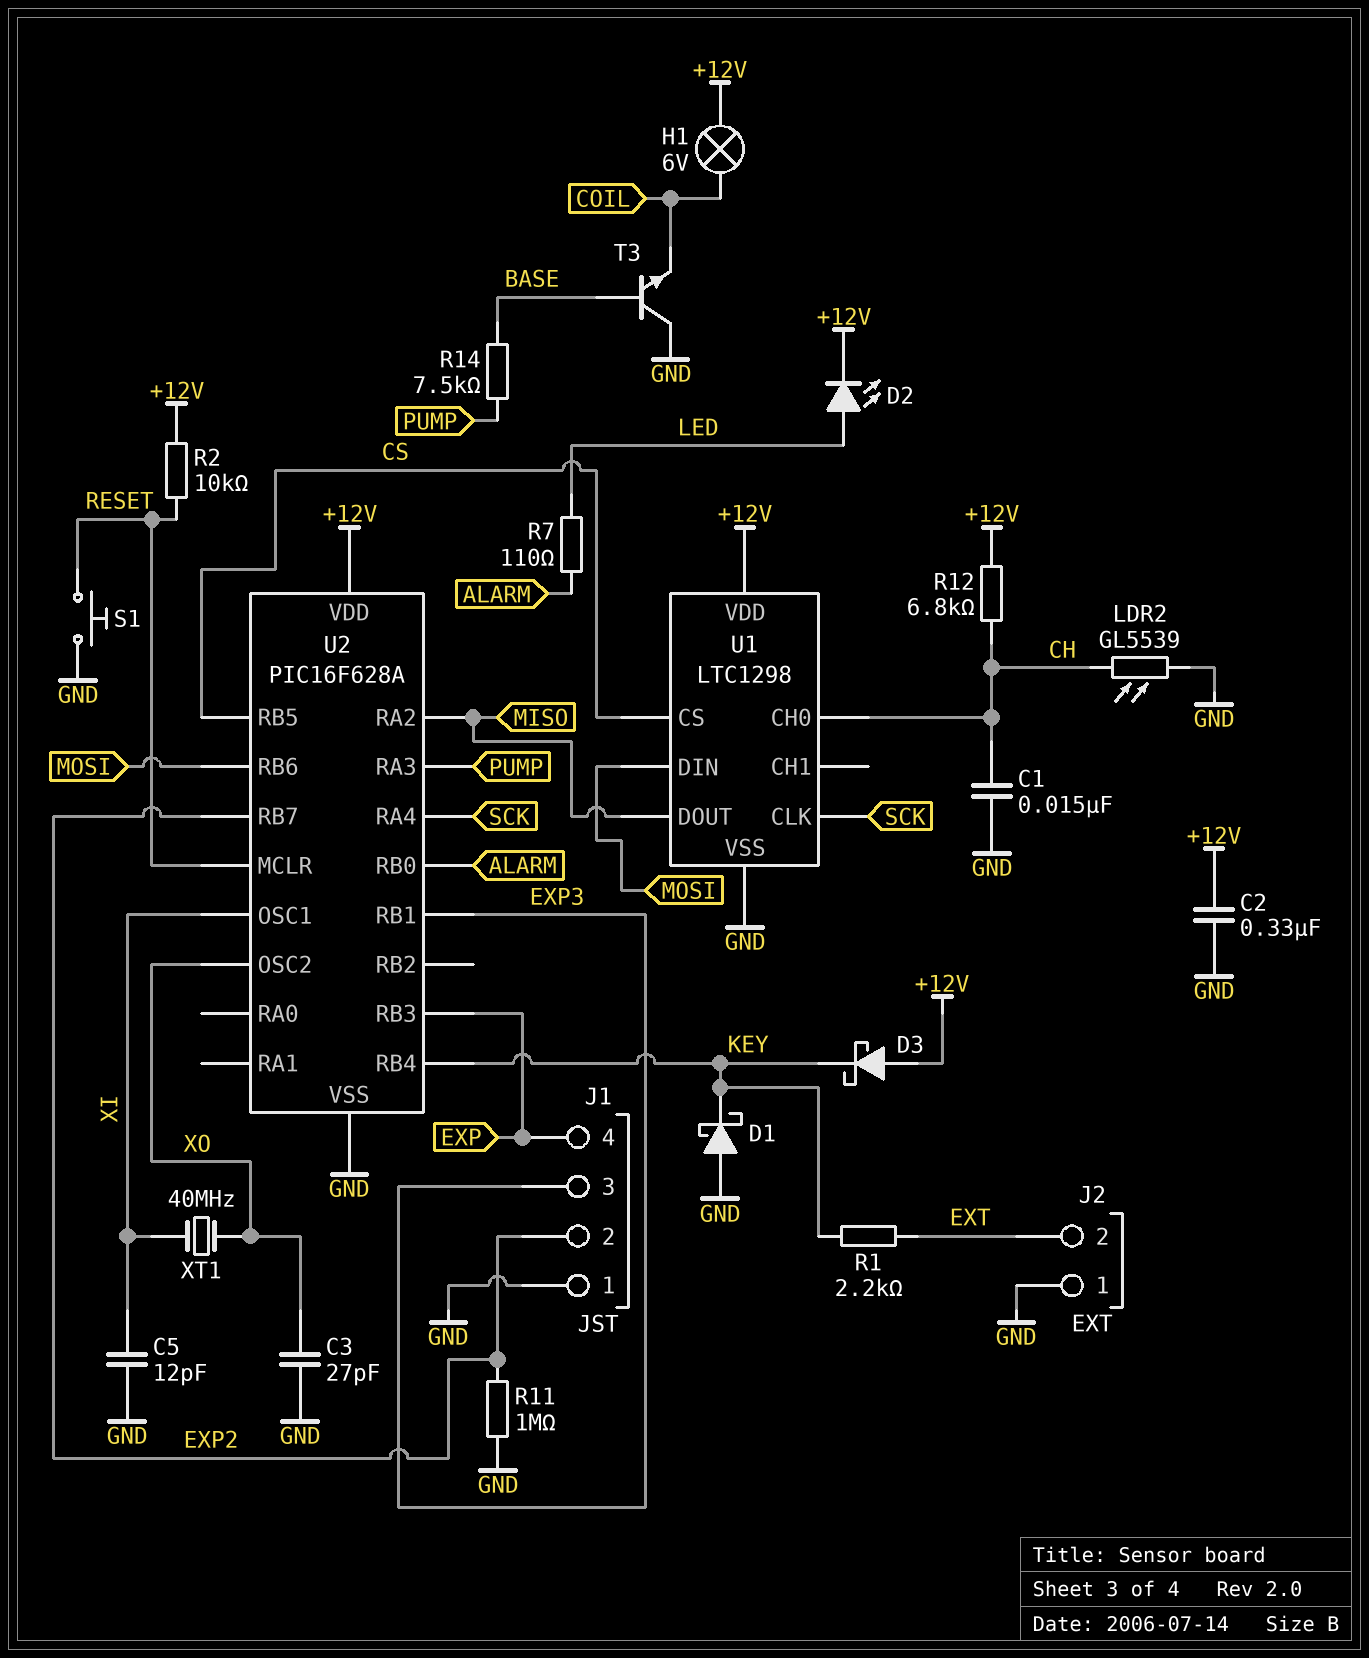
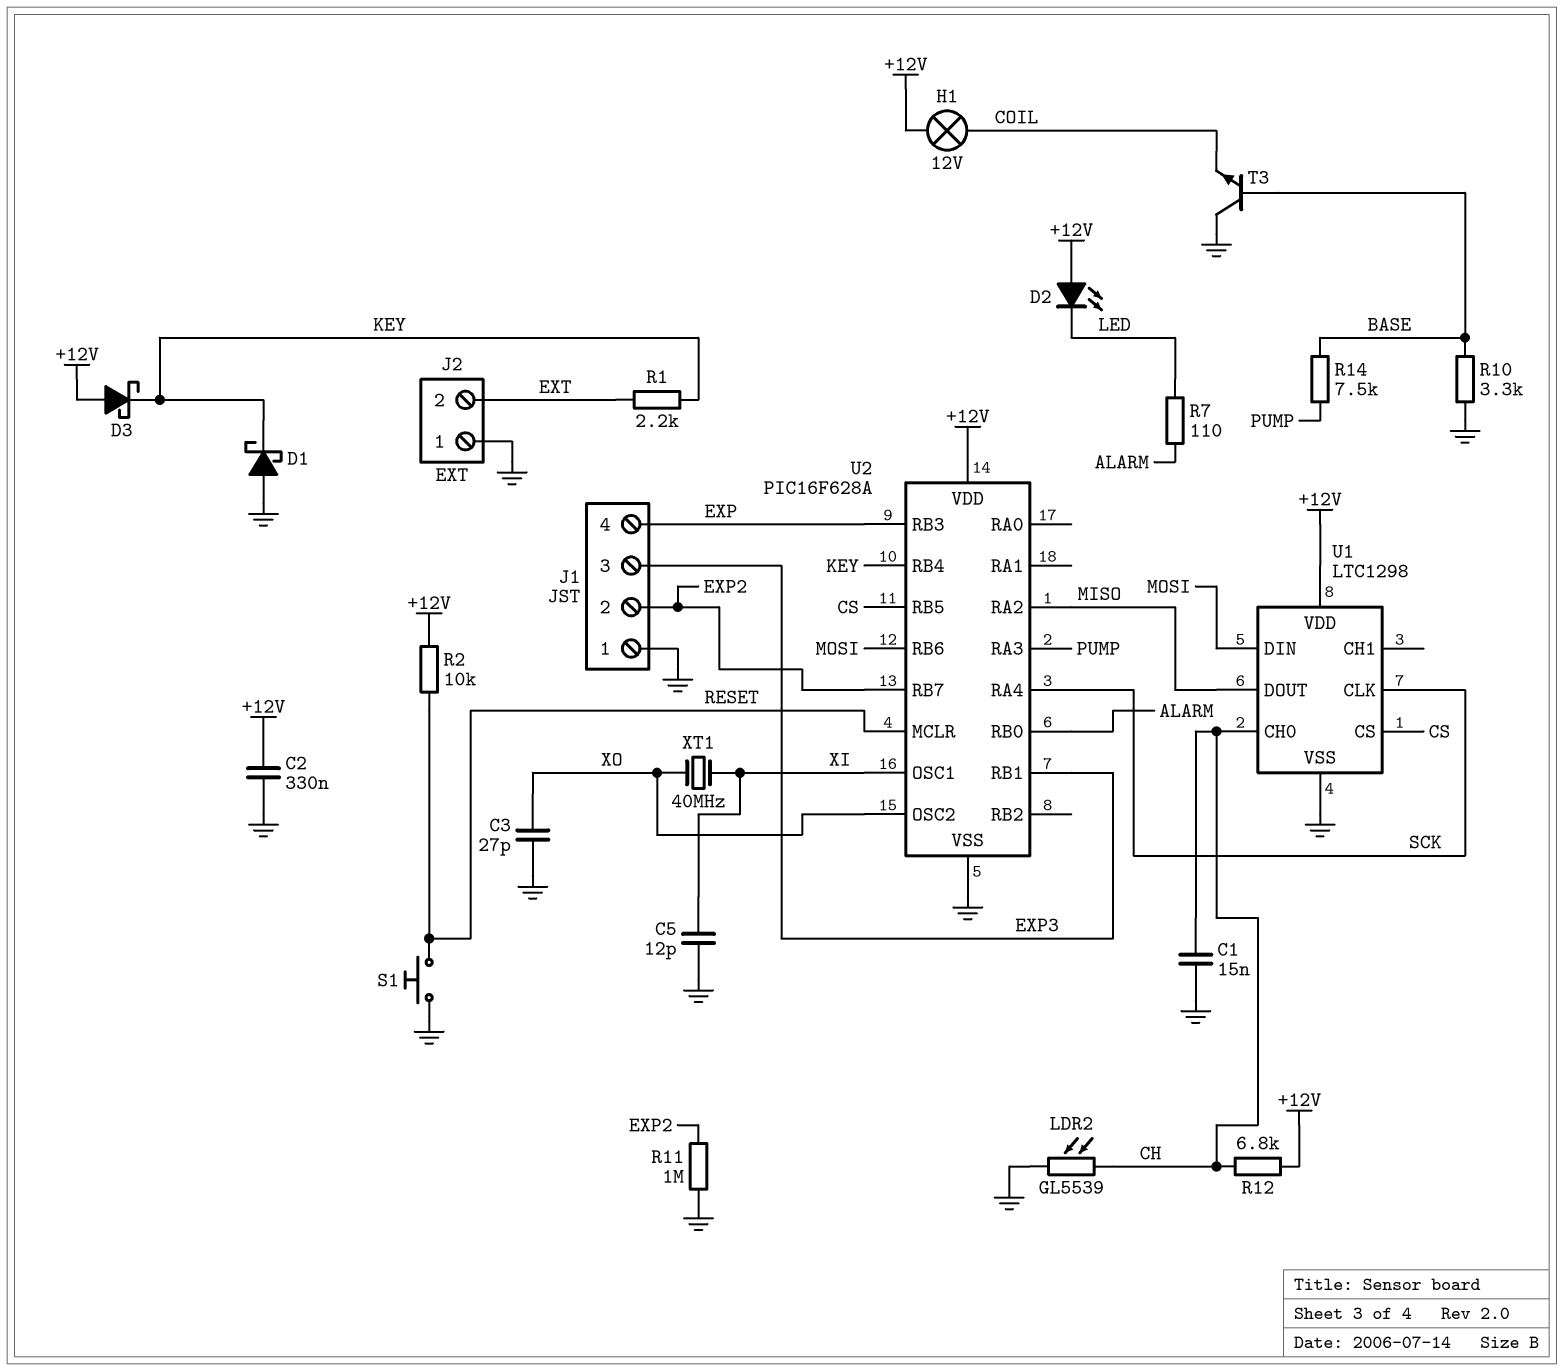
D2: LED (A LED, K +12V) -> LED (A +12V, K LED)
H1: lamp 6V (+12V, COIL) -> lamp 12V (+12V, COIL)
R10: none -> 3.3k (BASE, GND)

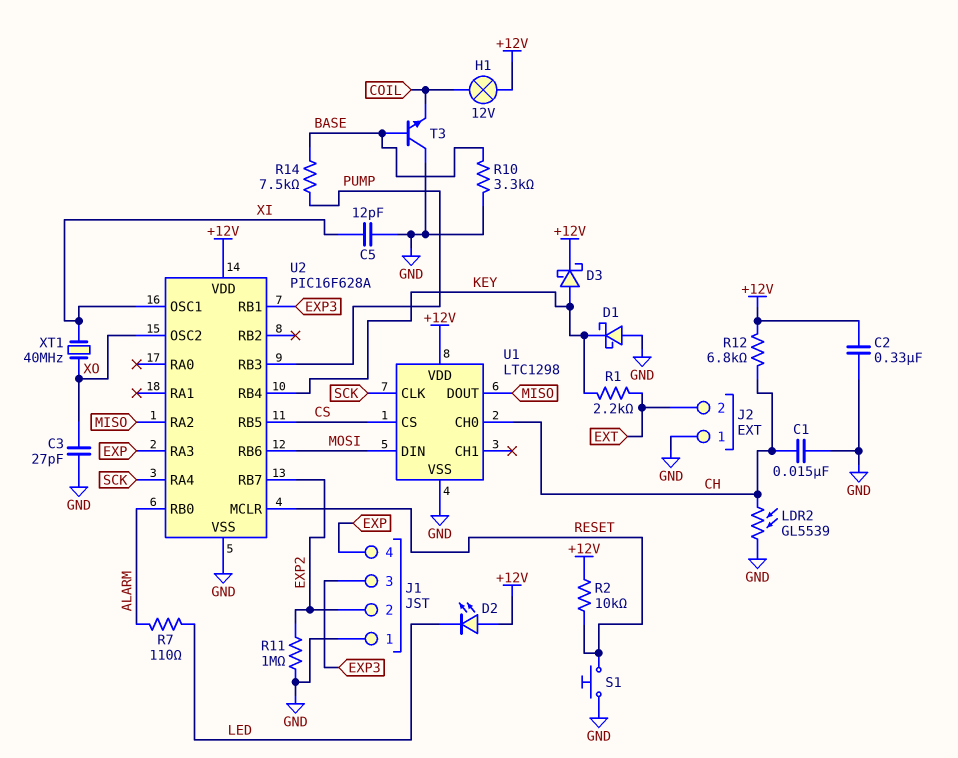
D3: schottky (A +12V, K KEY) -> schottky (A KEY, K +12V)
U2 pin RA3: PUMP -> EXP
U2 pin RB3: EXP -> PUMP

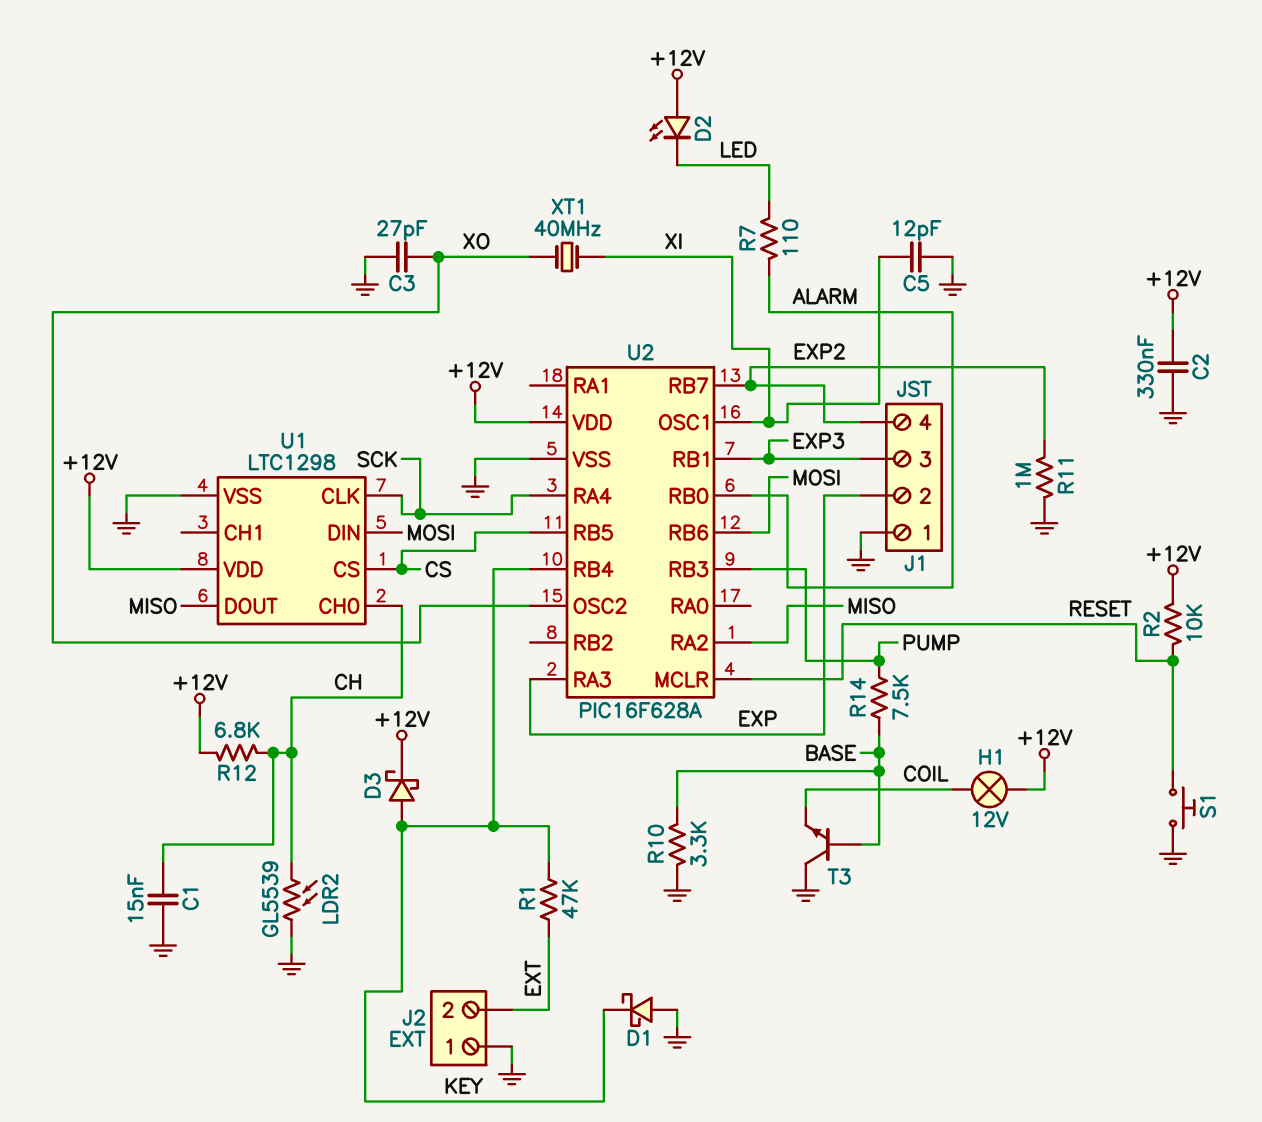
J1 pin 2: EXP2 -> EXP
J1 pin 4: EXP -> EXP2
R1: 2.2k (EXT, KEY) -> 47k (EXT, KEY)

